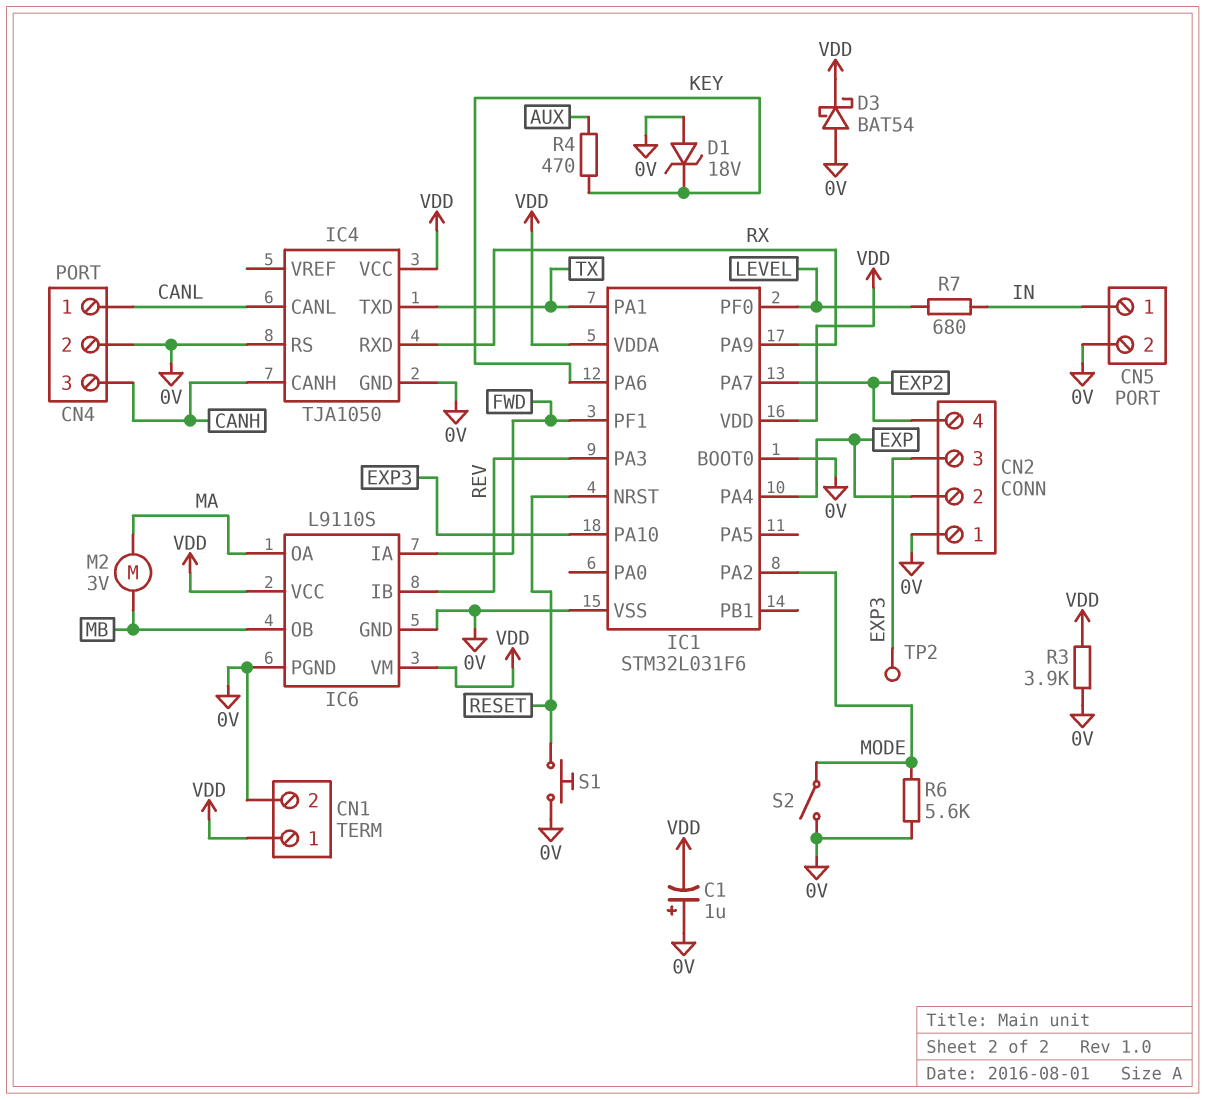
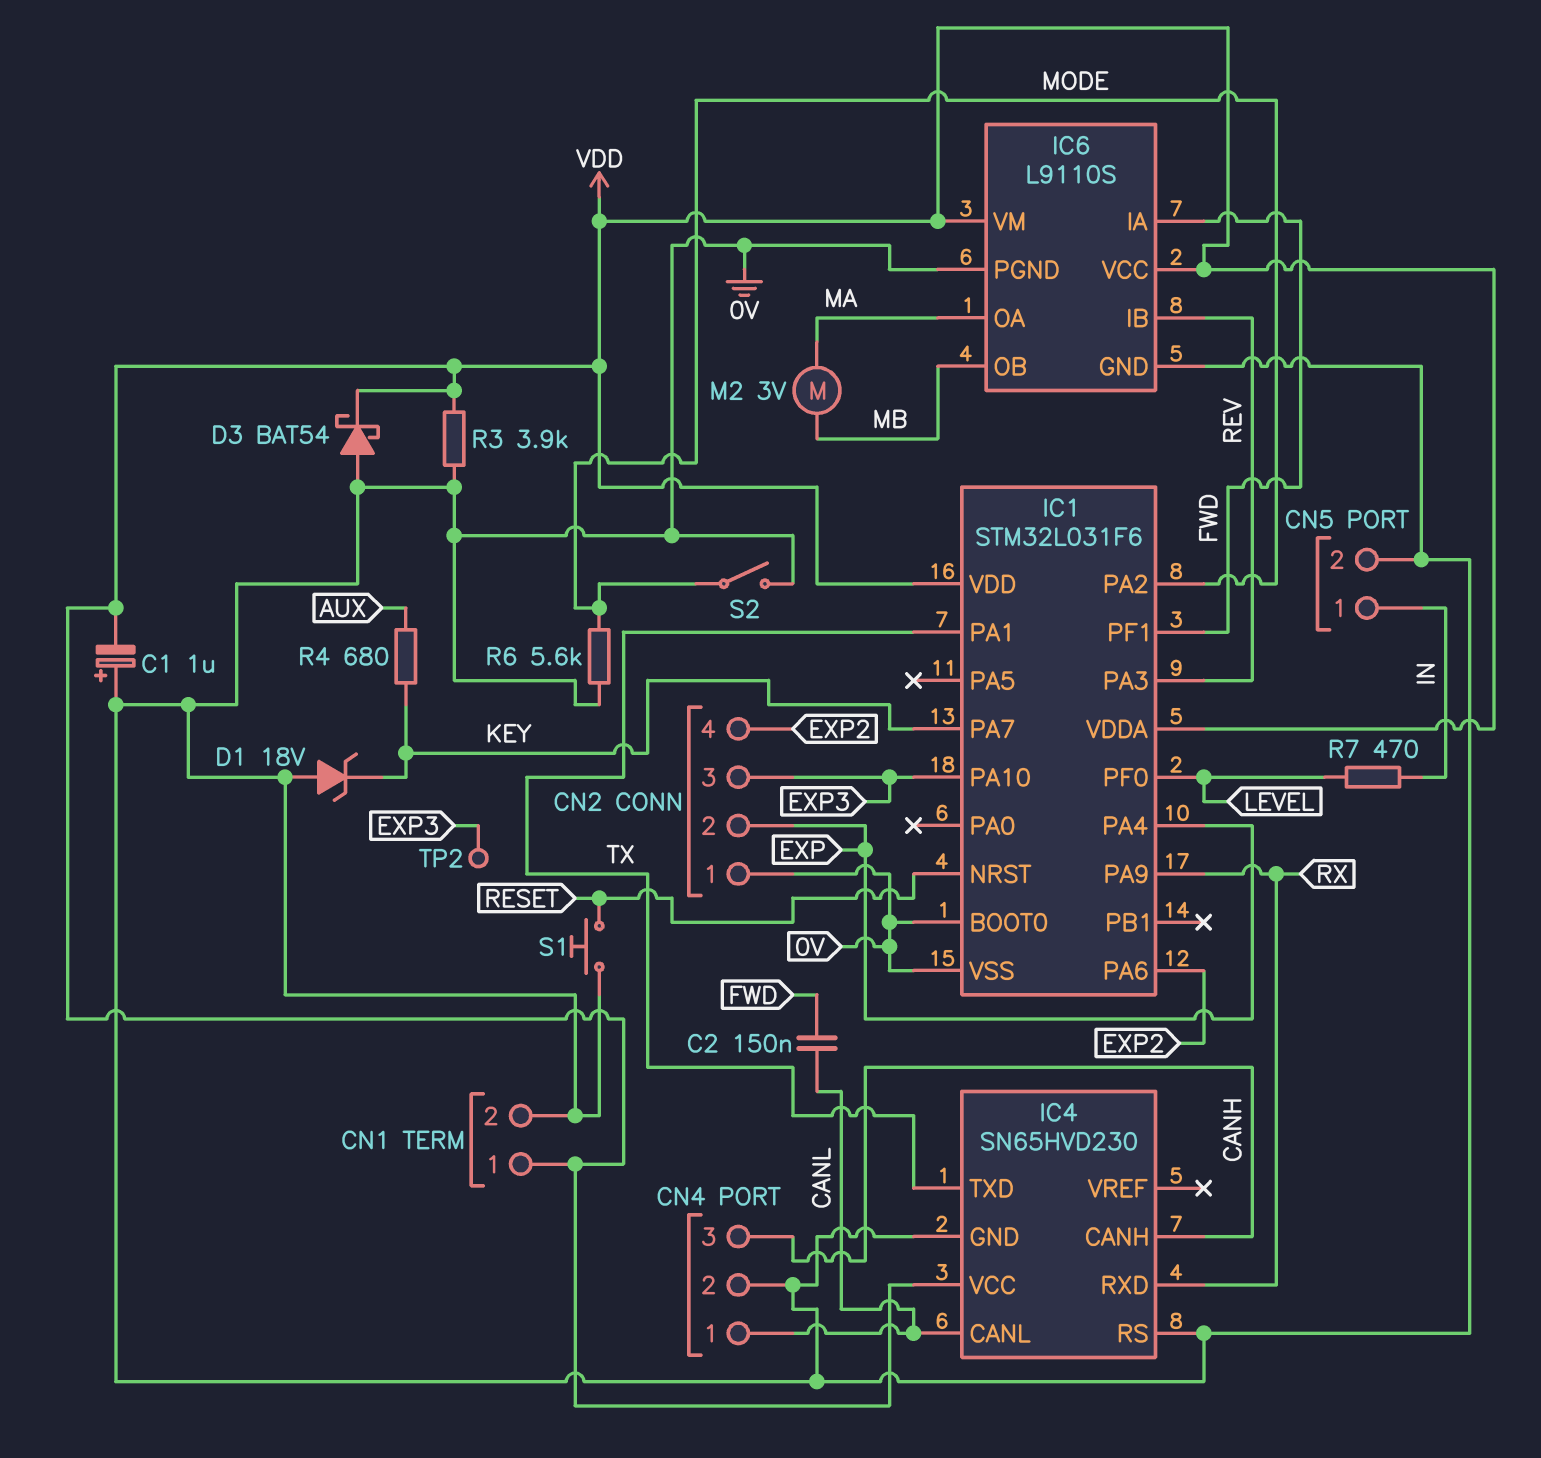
C2: none -> 150nF (CANL, FWD)
IC1 pin PA6: KEY -> EXP2
IC1 pin PA7: EXP2 -> KEY
IC4: TJA1050 -> SN65HVD230
R4: 470 (AUX, KEY) -> 680 (AUX, KEY)
R7: 680 (IN, LEVEL) -> 470 (IN, LEVEL)

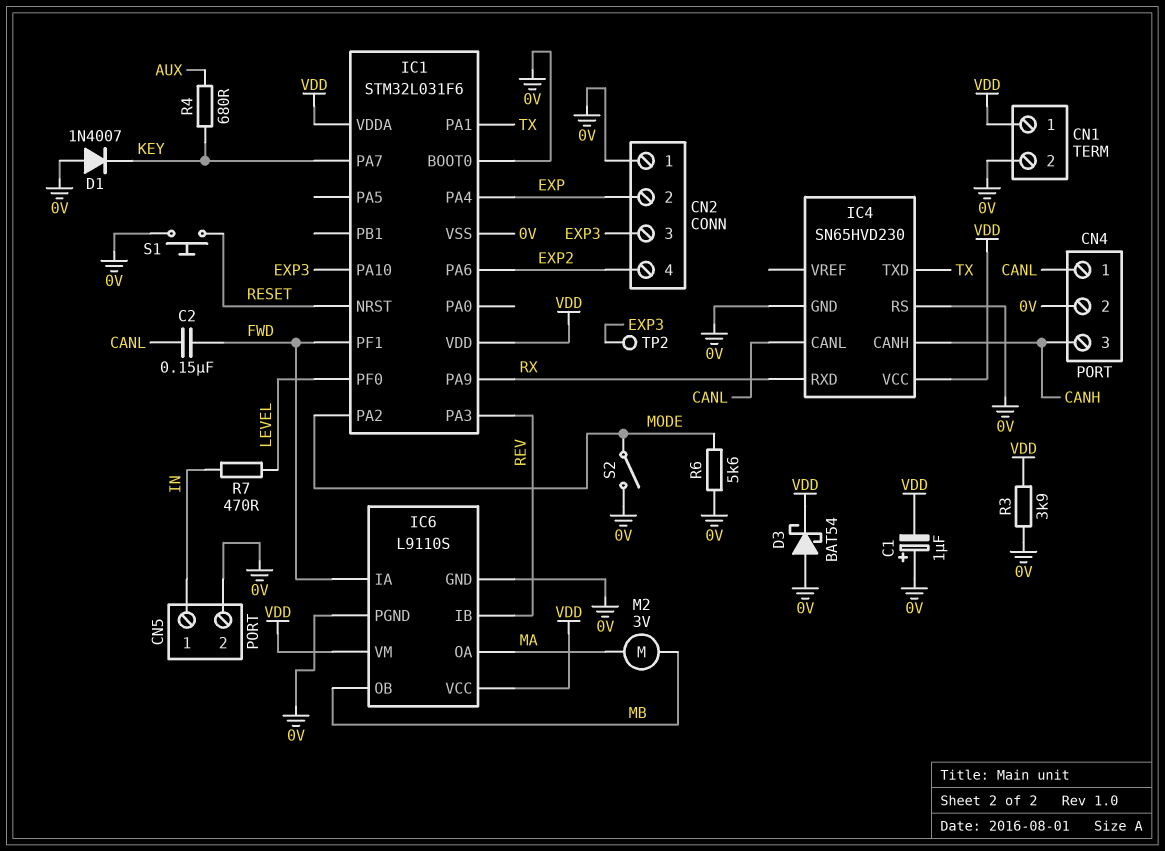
D1: zener 18V (A 0V, K KEY) -> diode 1N4007 (A 0V, K KEY)

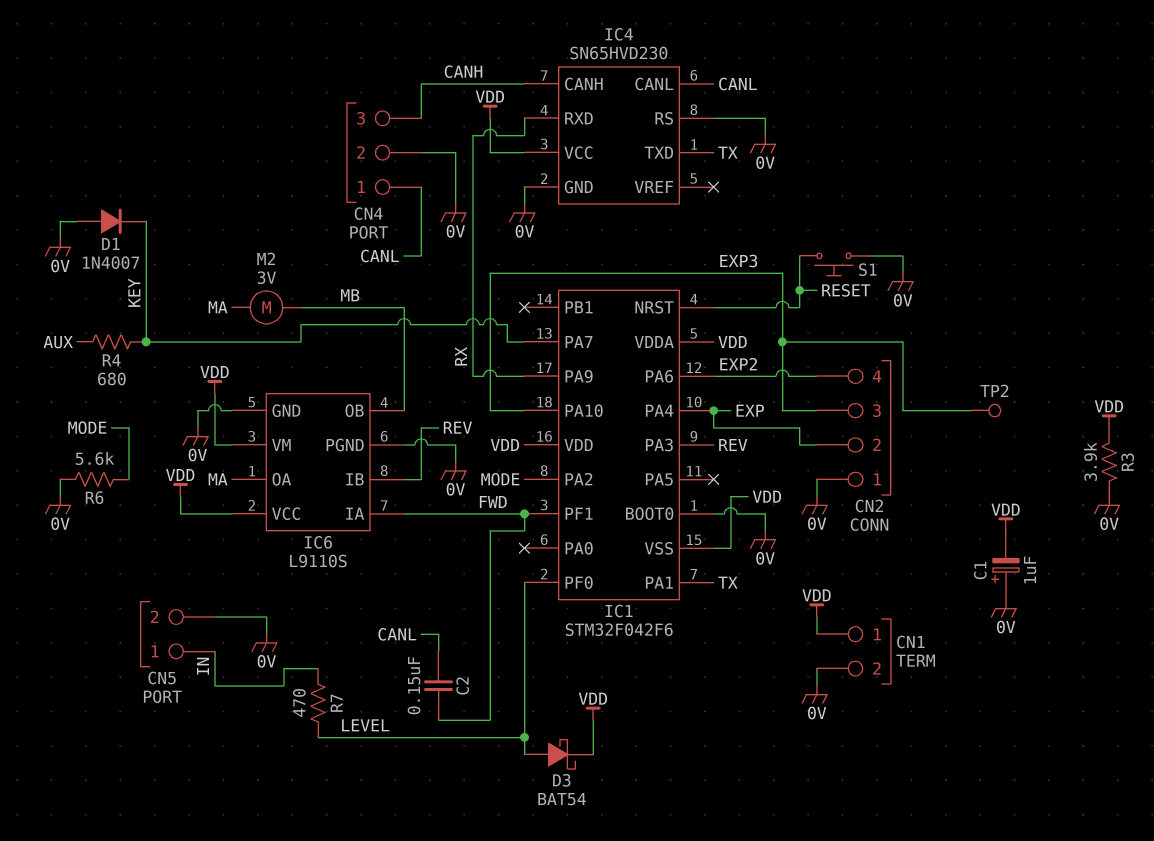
D3: schottky BAT54 (A 0V, K VDD) -> schottky BAT54 (A LEVEL, K VDD)
IC1: STM32L031F6 -> STM32F042F6
IC1 pin VSS: 0V -> VDD
S2: switch (0V, MODE) -> none

